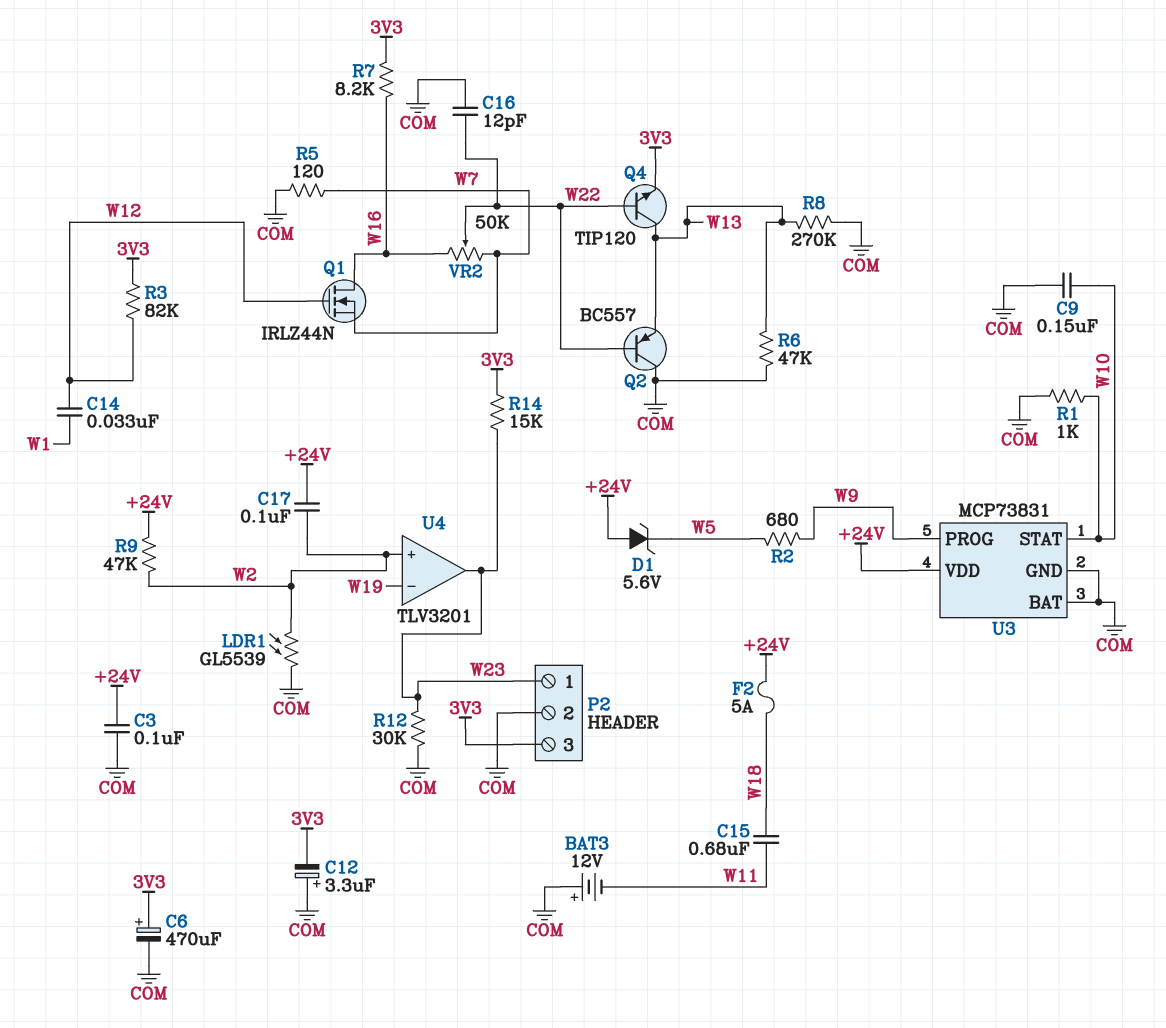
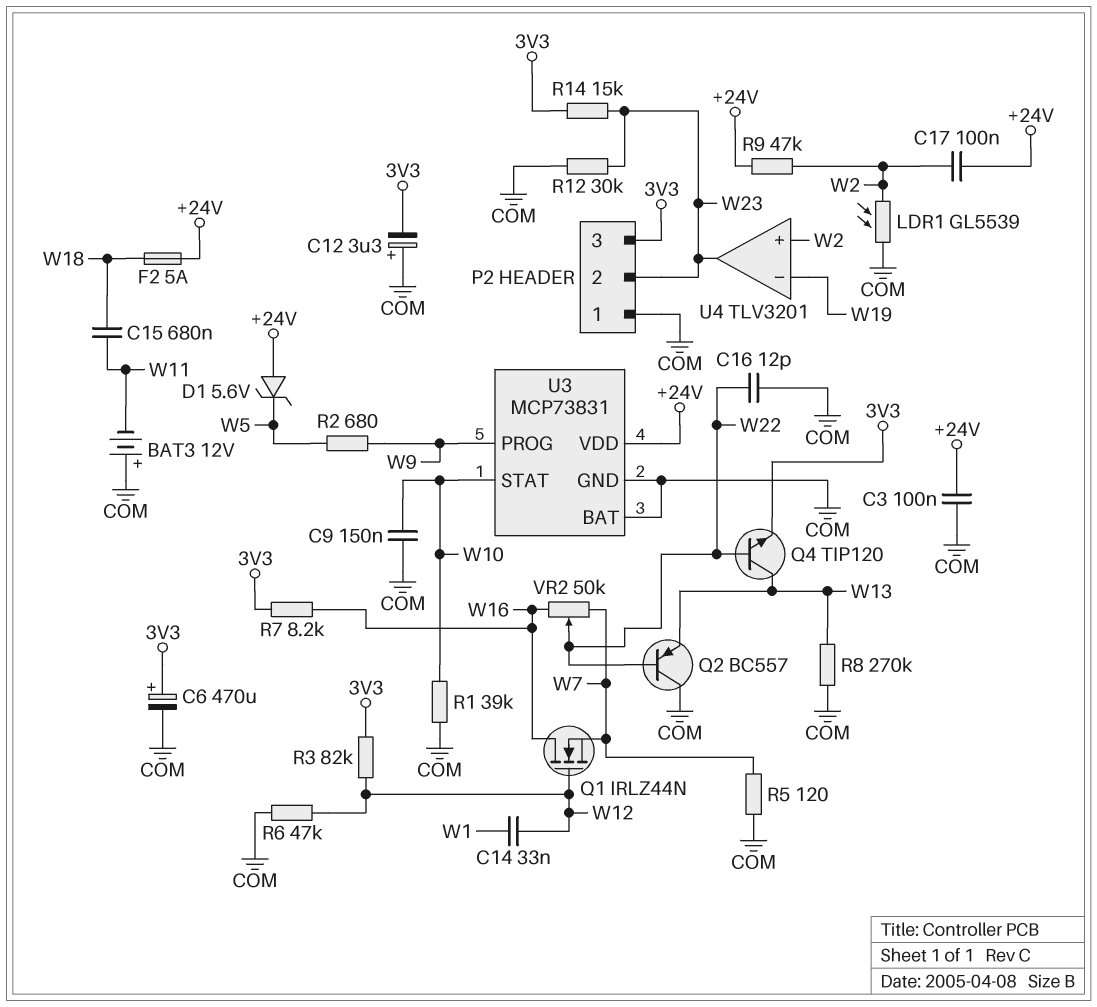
P2 pin 1: W23 -> COM
P2 pin 2: COM -> W23
R1: 1k (COM, W10) -> 39k (COM, W10)
R6: 47k (COM, W13) -> 47k (COM, W12)

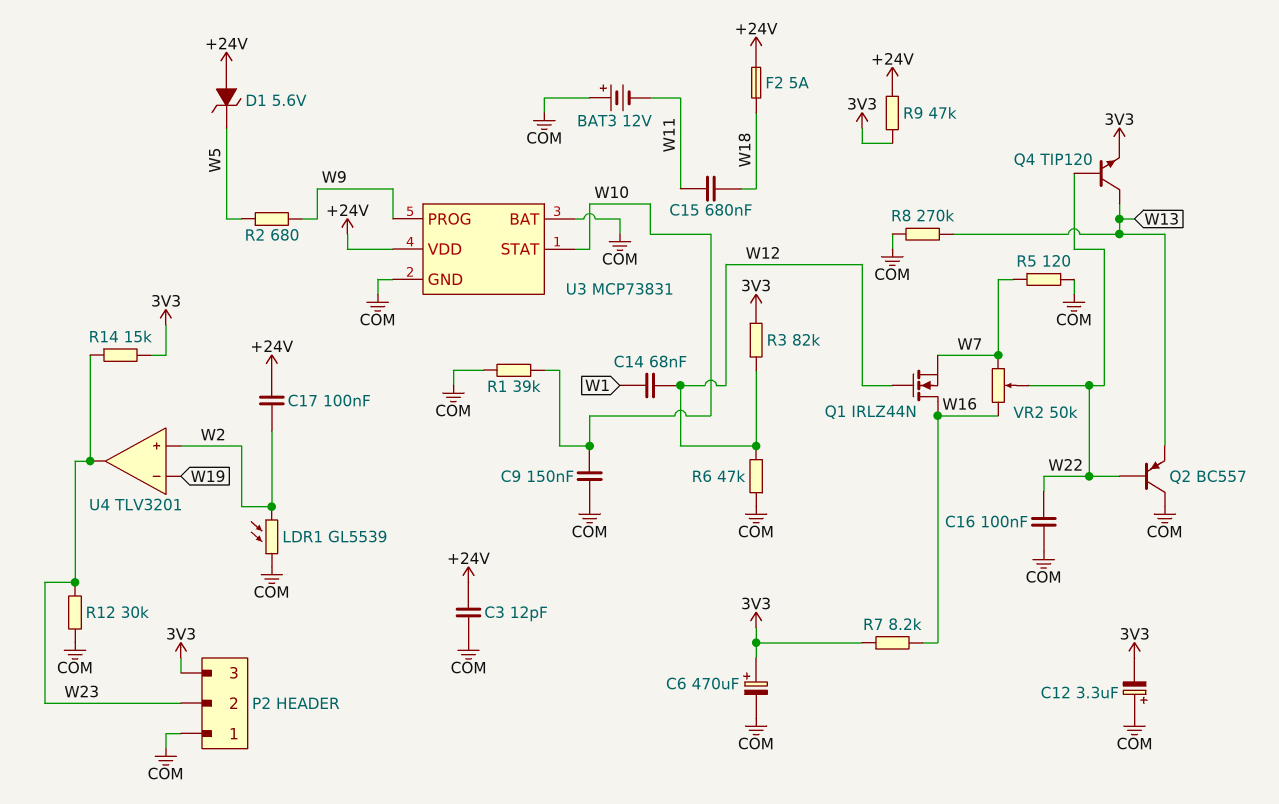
C3: 100nF (+24V, COM) -> 12pF (+24V, COM)
C14: 33nF (W1, W12) -> 68nF (W1, W12)
C16: 12pF (COM, W22) -> 100nF (COM, W22)
R9: 47k (+24V, W2) -> 47k (+24V, 3V3)

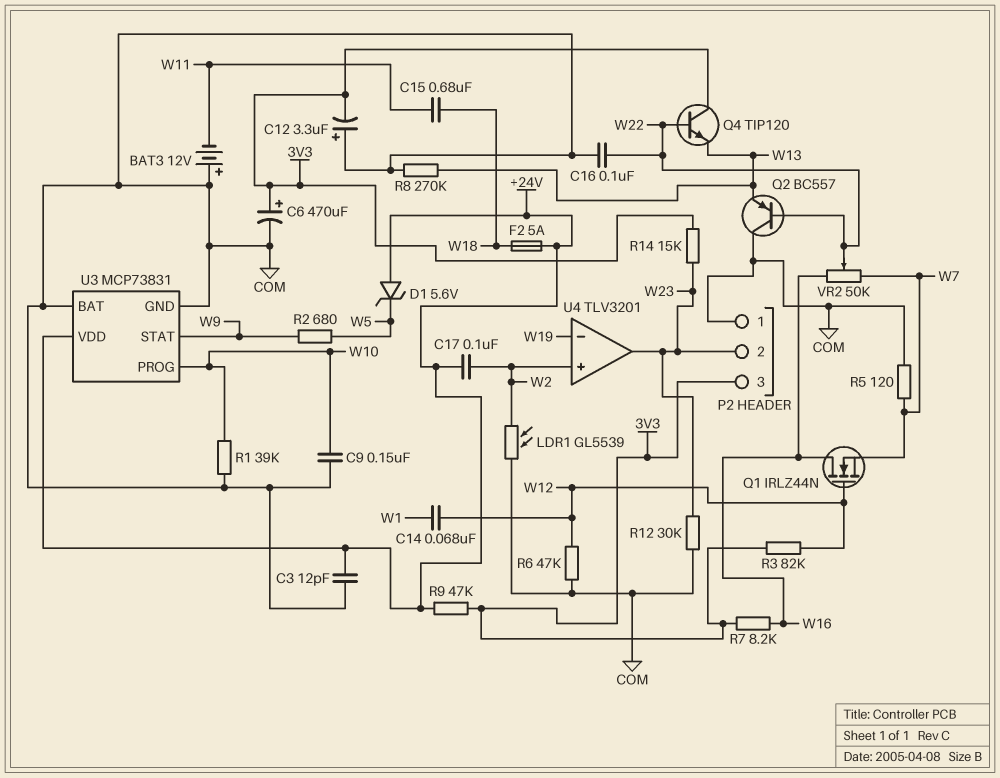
Q4: NPN TIP120 (B W22, C W13, E 3V3) -> NPN TIP120 (B W22, C 3V3, E W13)
U3 pin PROG: W9 -> W10
U3 pin STAT: W10 -> W9

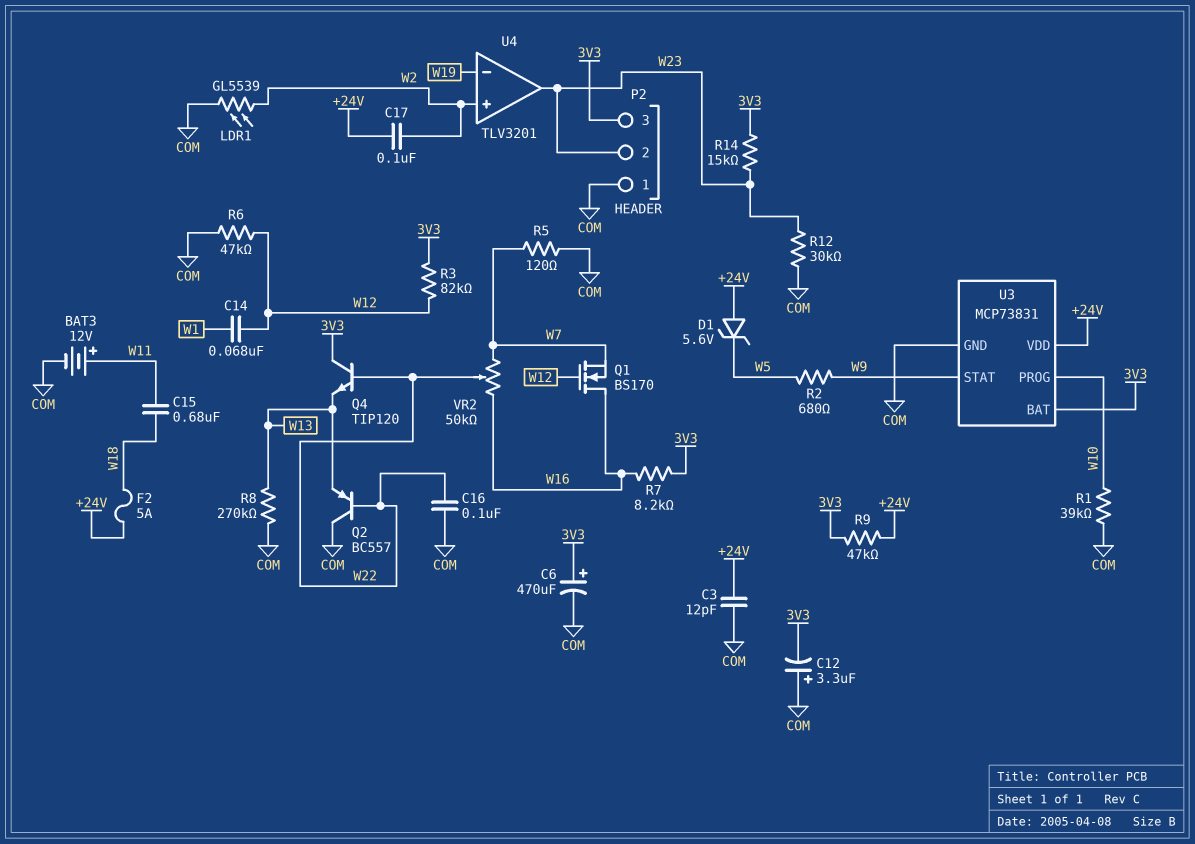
BAT3: 12V (plus COM, minus W11) -> 12V (plus W11, minus COM)
C9: 150nF (COM, W10) -> none
Q1: NMOS IRLZ44N (G W12, D W16, S W7) -> NMOS BS170 (G W12, D W16, S W7)
U3 pin BAT: COM -> 3V3

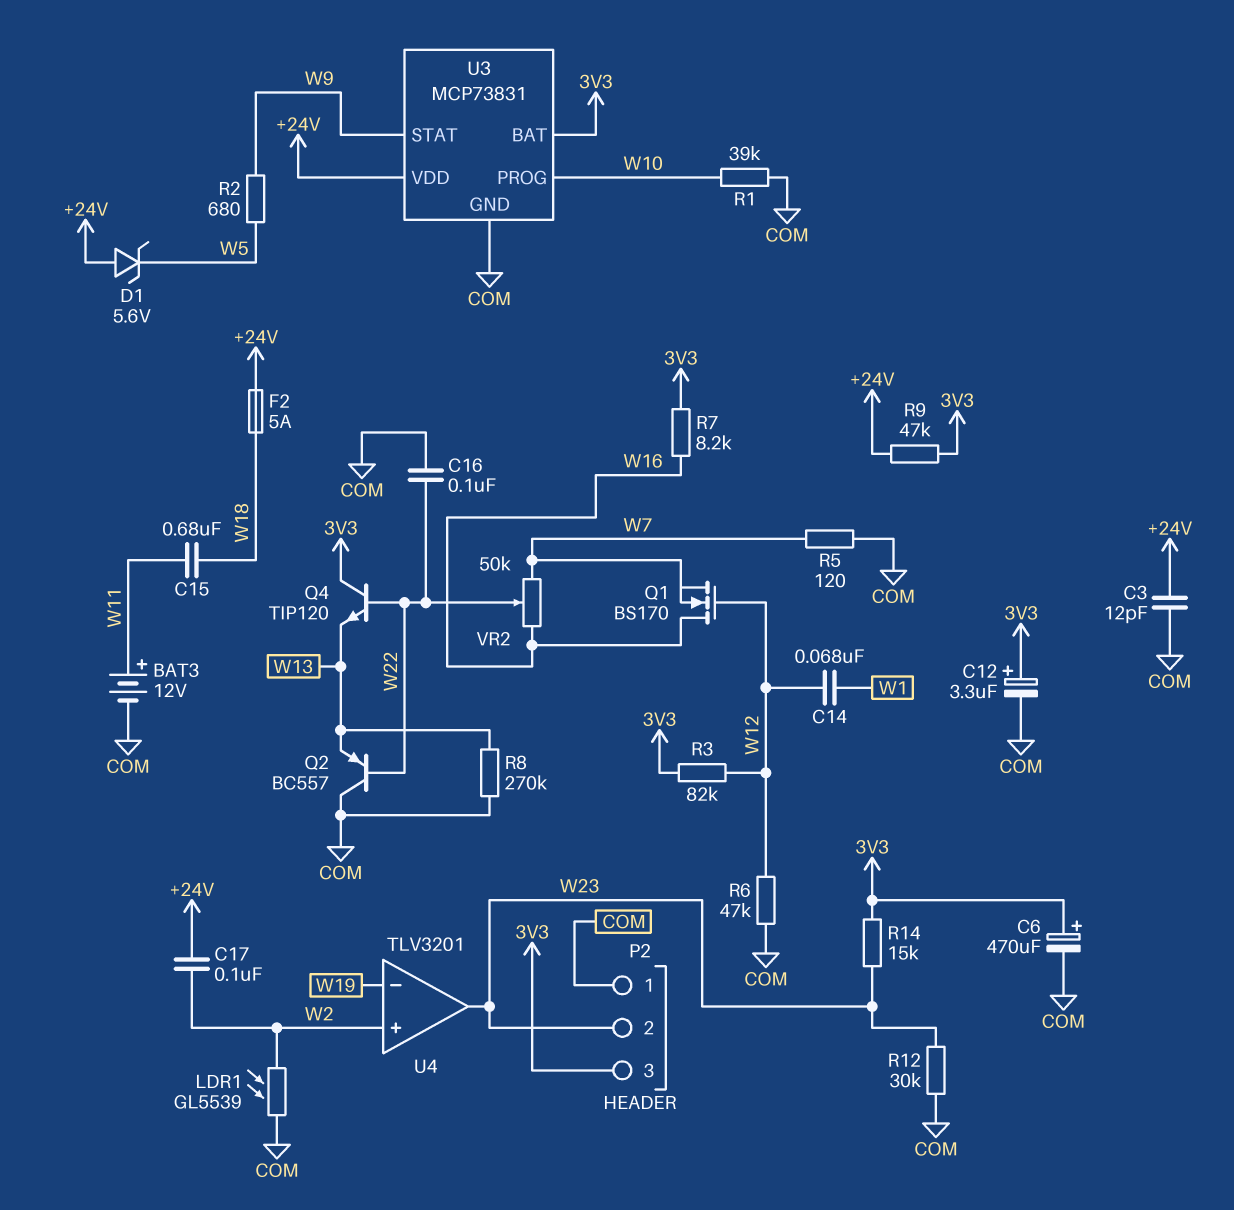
C12: 3.3uF (plus COM, minus 3V3) -> 3.3uF (plus 3V3, minus COM)

